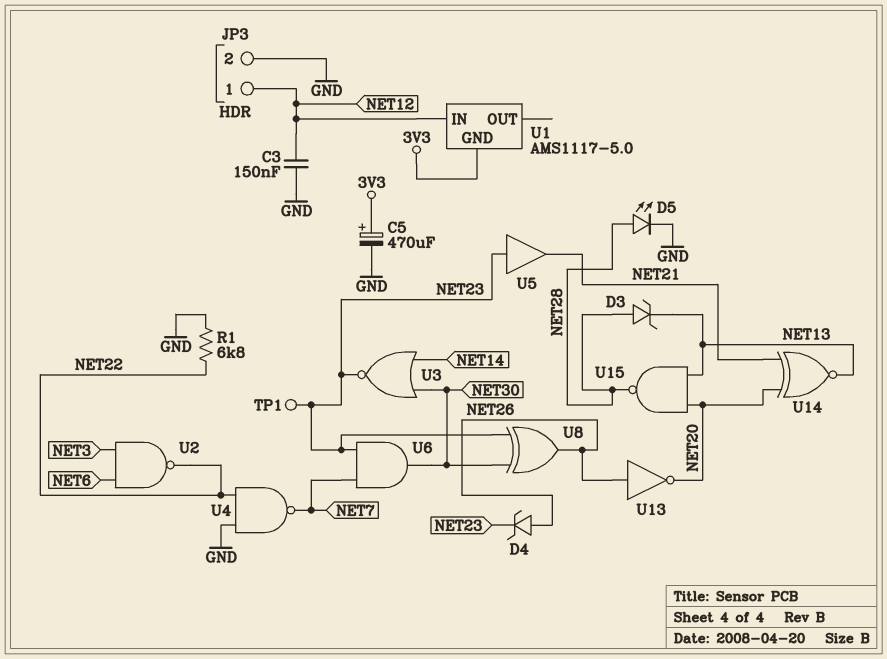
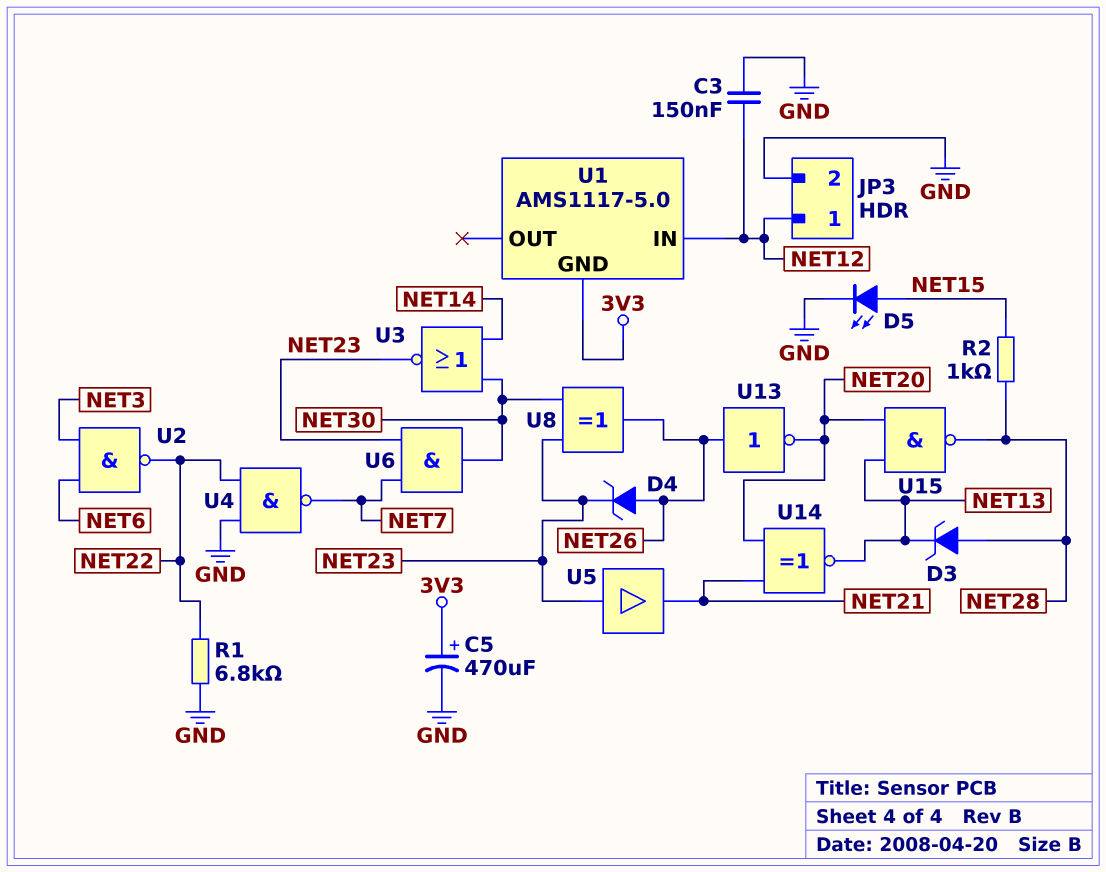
D5: LED (A NET28, K GND) -> LED (A NET15, K GND)
R2: none -> 1k (NET15, NET28)
TP1: test point (NET23) -> none

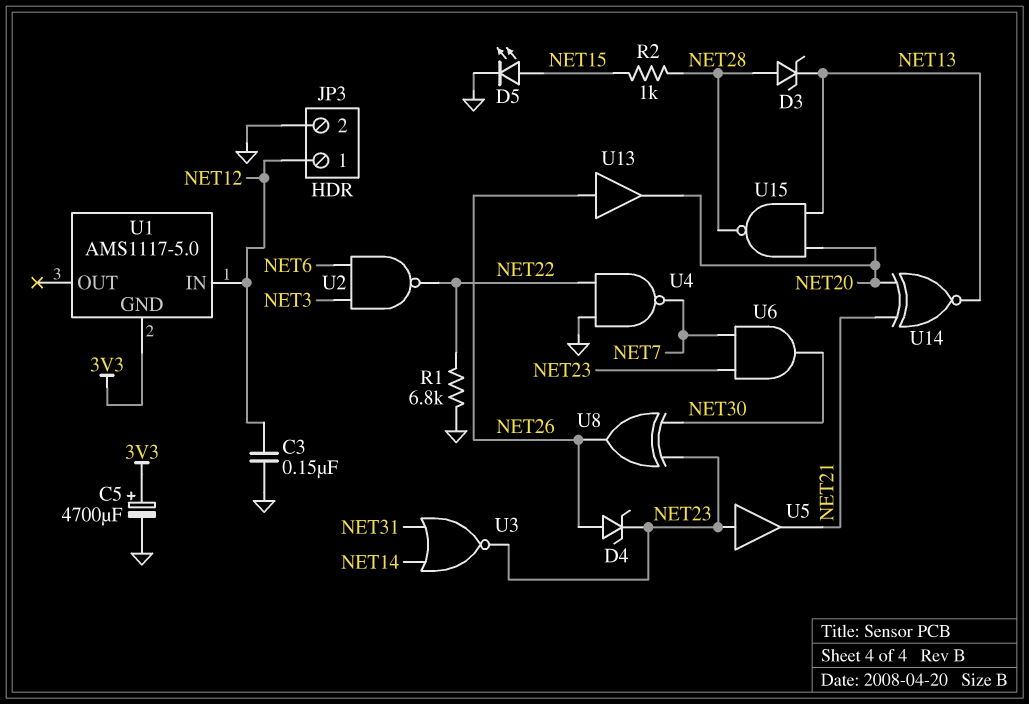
C5: 470uF (plus 3V3, minus GND) -> 4700uF (plus 3V3, minus GND)
U3: NOR (in NET14, in NET30, out NET23) -> NOR (in NET14, in NET31, out NET23)
U13: NOT (in NET26, out NET20) -> buffer (in NET26, out NET20)

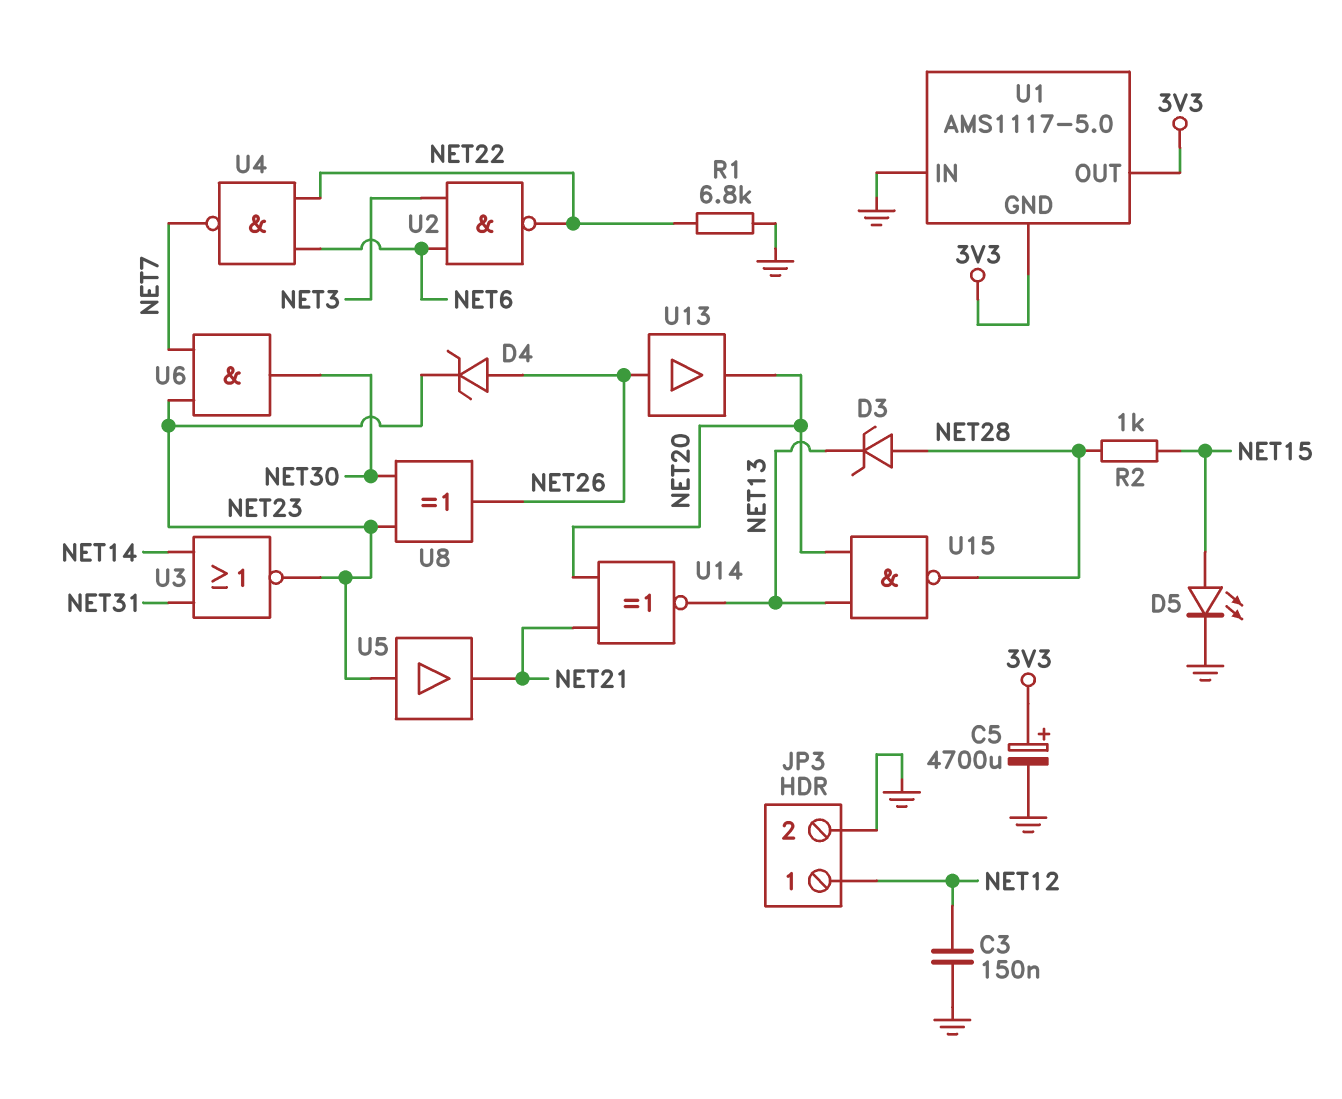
U1 pin IN: NET12 -> GND
U1 pin OUT: none -> 3V3
U4: NAND (in GND, in NET22, out NET7) -> NAND (in NET6, in NET22, out NET7)

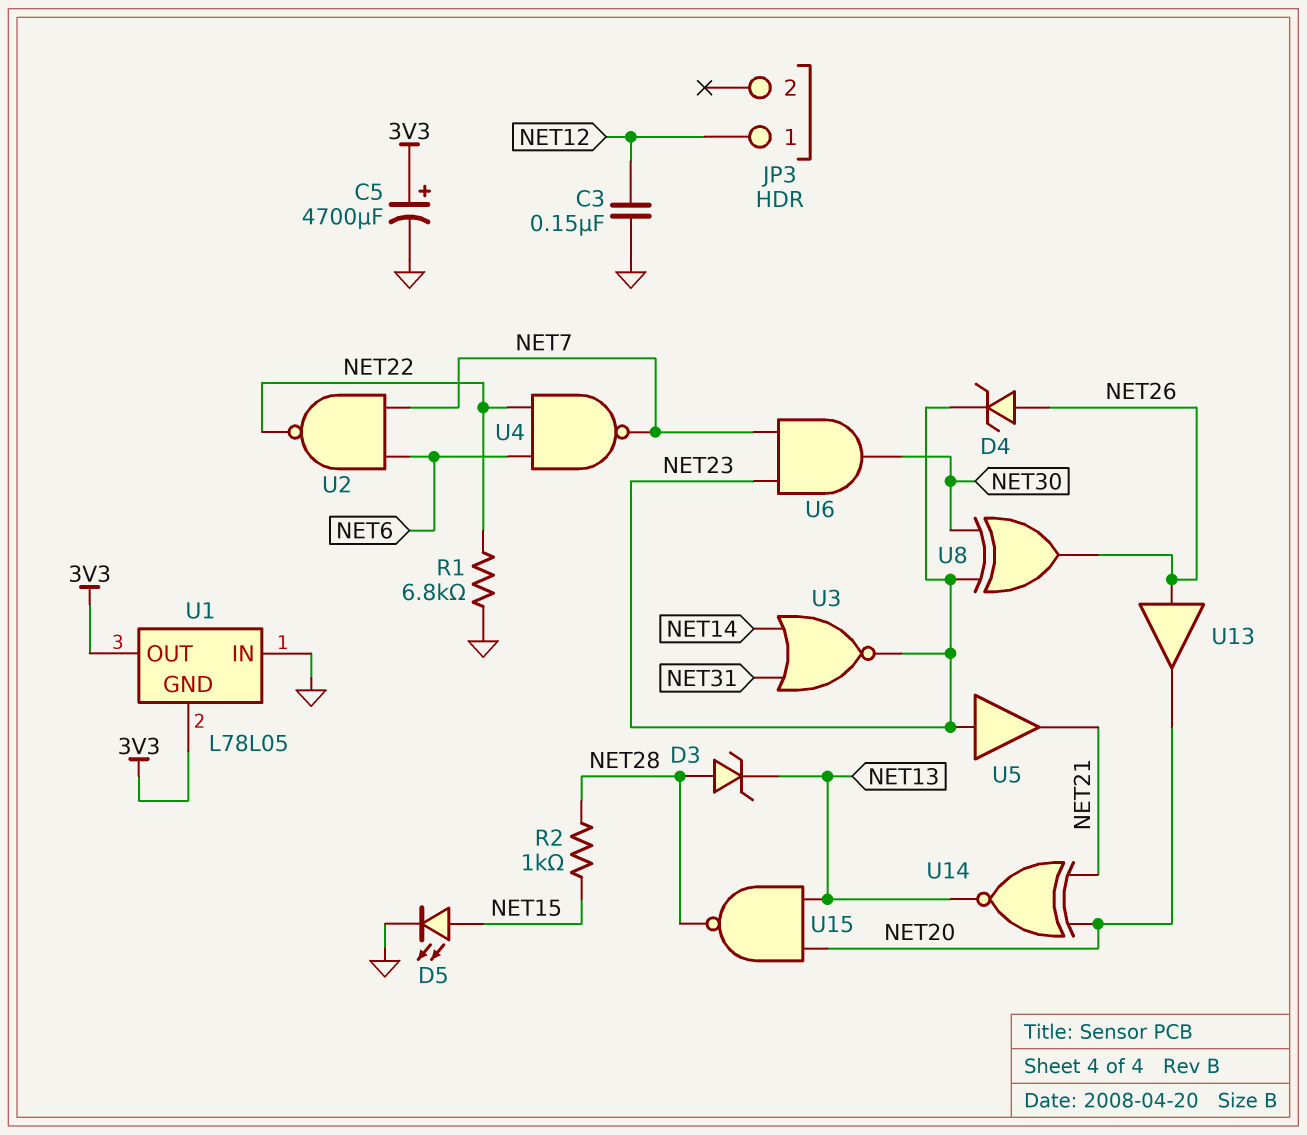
JP3 pin 2: GND -> none
U1: AMS1117-5.0 -> L78L05
U2: NAND (in NET3, in NET6, out NET22) -> NAND (in NET6, in NET7, out NET22)

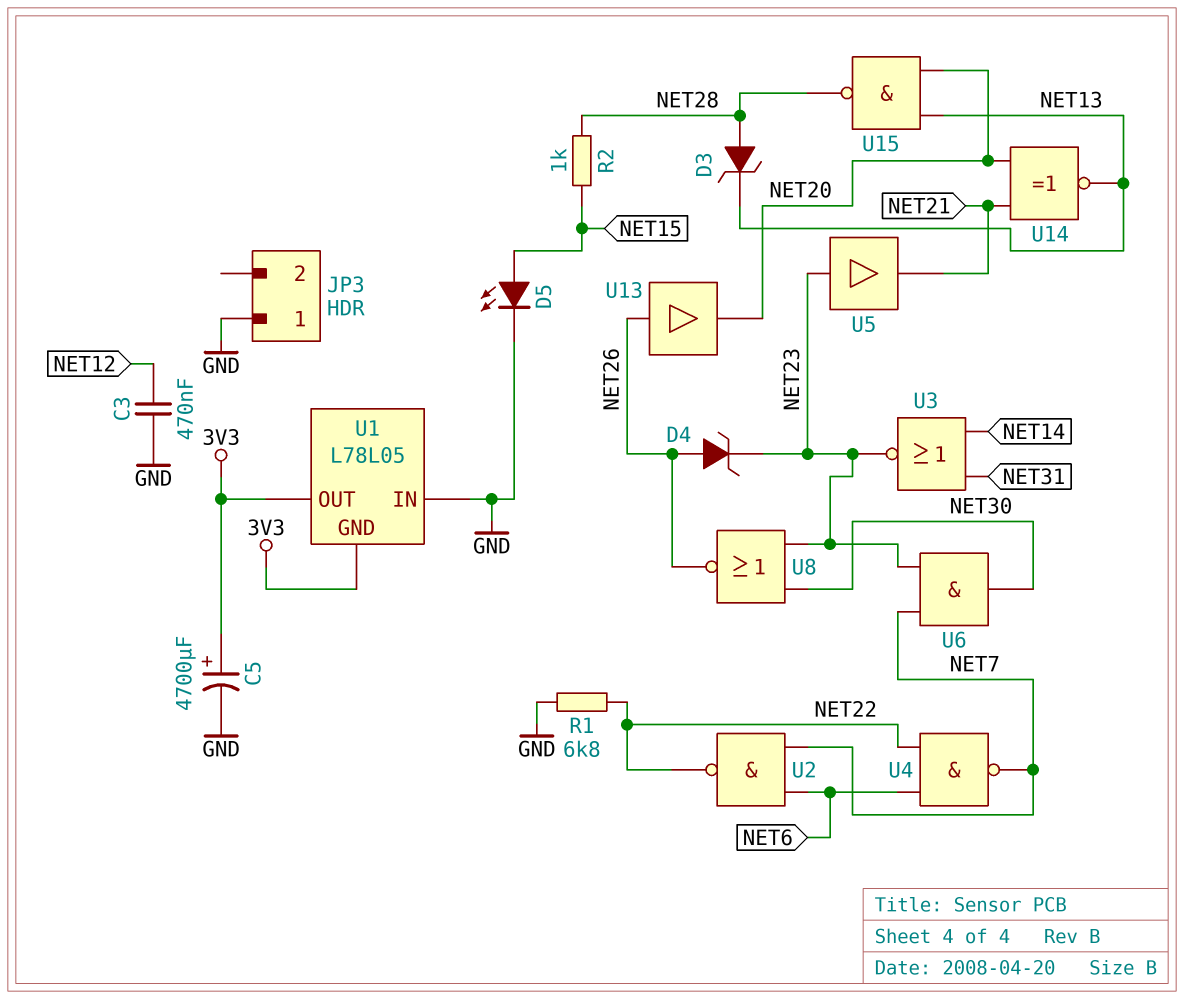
C3: 150nF (GND, NET12) -> 470nF (GND, NET12)
JP3 pin 1: NET12 -> GND
U8: XOR (in NET23, in NET30, out NET26) -> NOR (in NET23, in NET30, out NET26)

